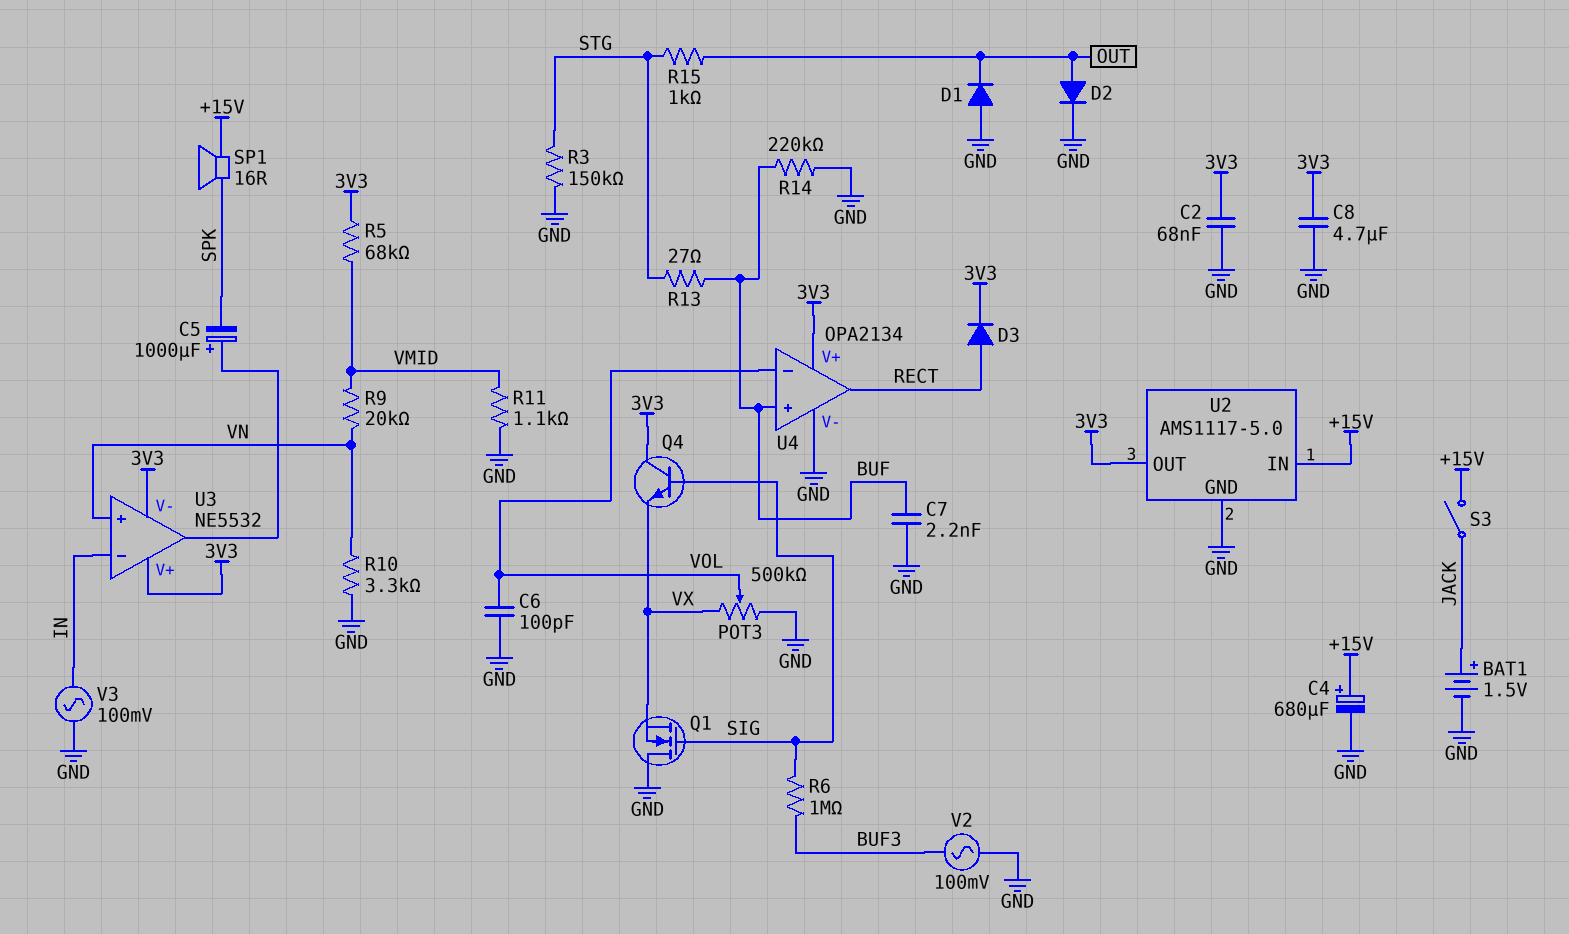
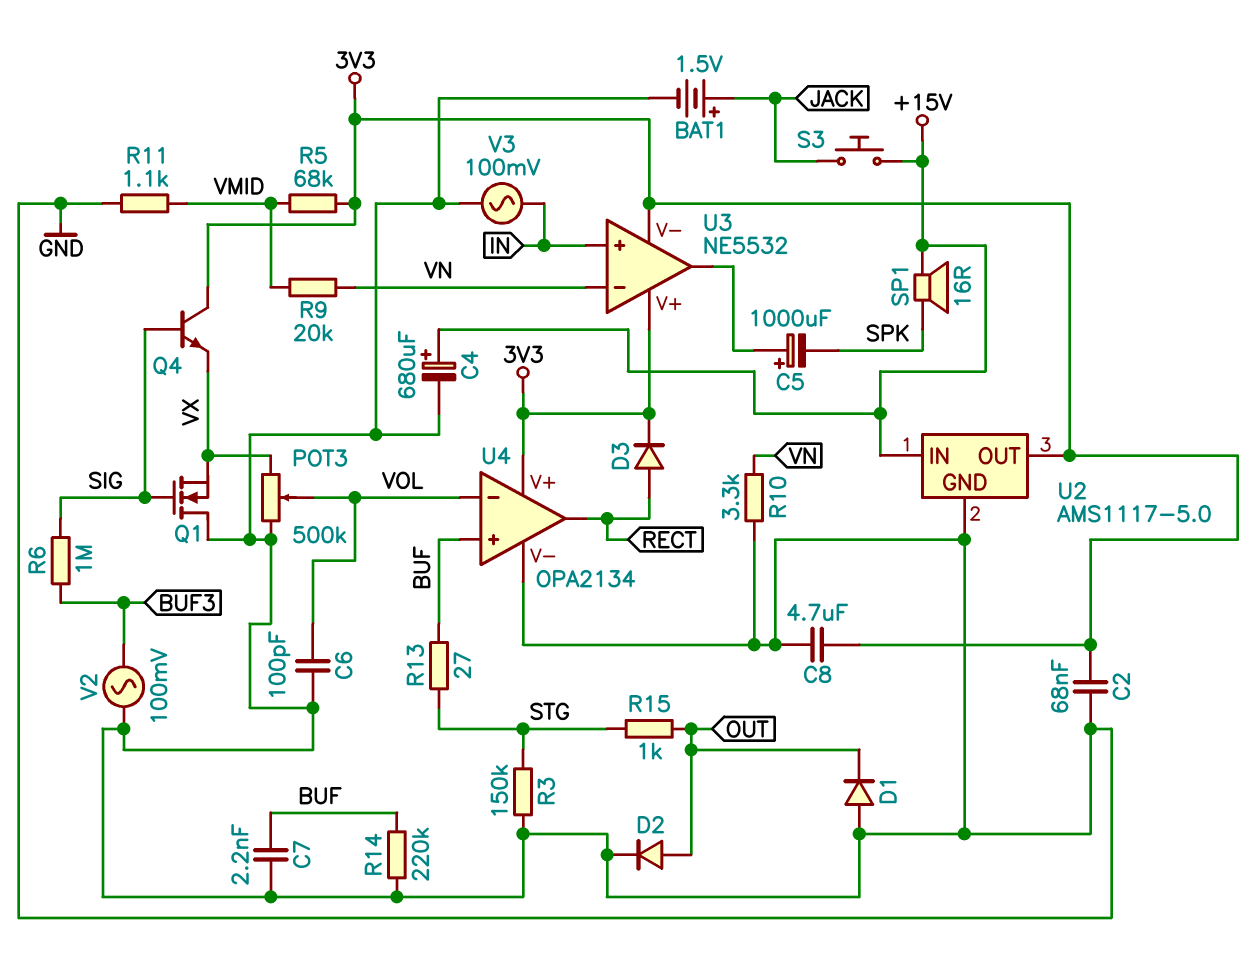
S3: switch (+15V, JACK) -> button (+15V, JACK)
U3 pin in+: VN -> IN
U3 pin in-: IN -> VN

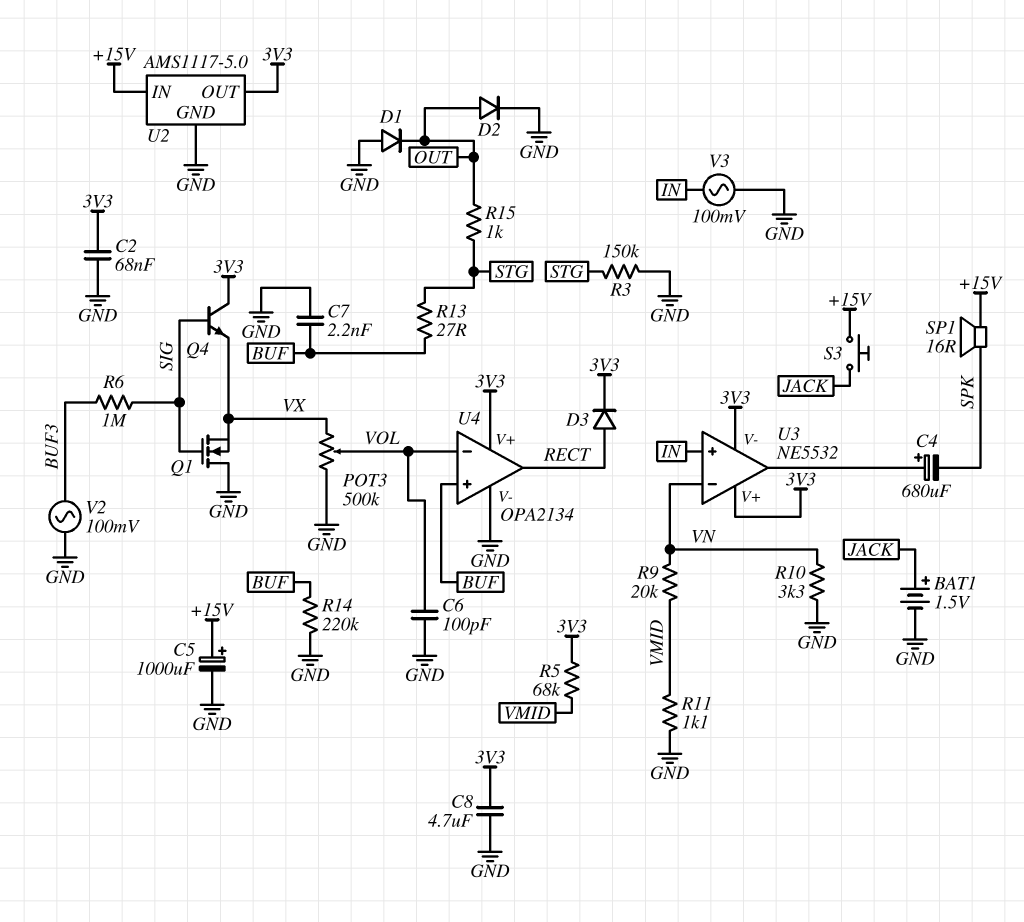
C4: 680uF (plus +15V, minus GND) -> 680uF (plus U3/out, minus SPK)
C5: 1000uF (plus U3/out, minus SPK) -> 1000uF (plus +15V, minus GND)

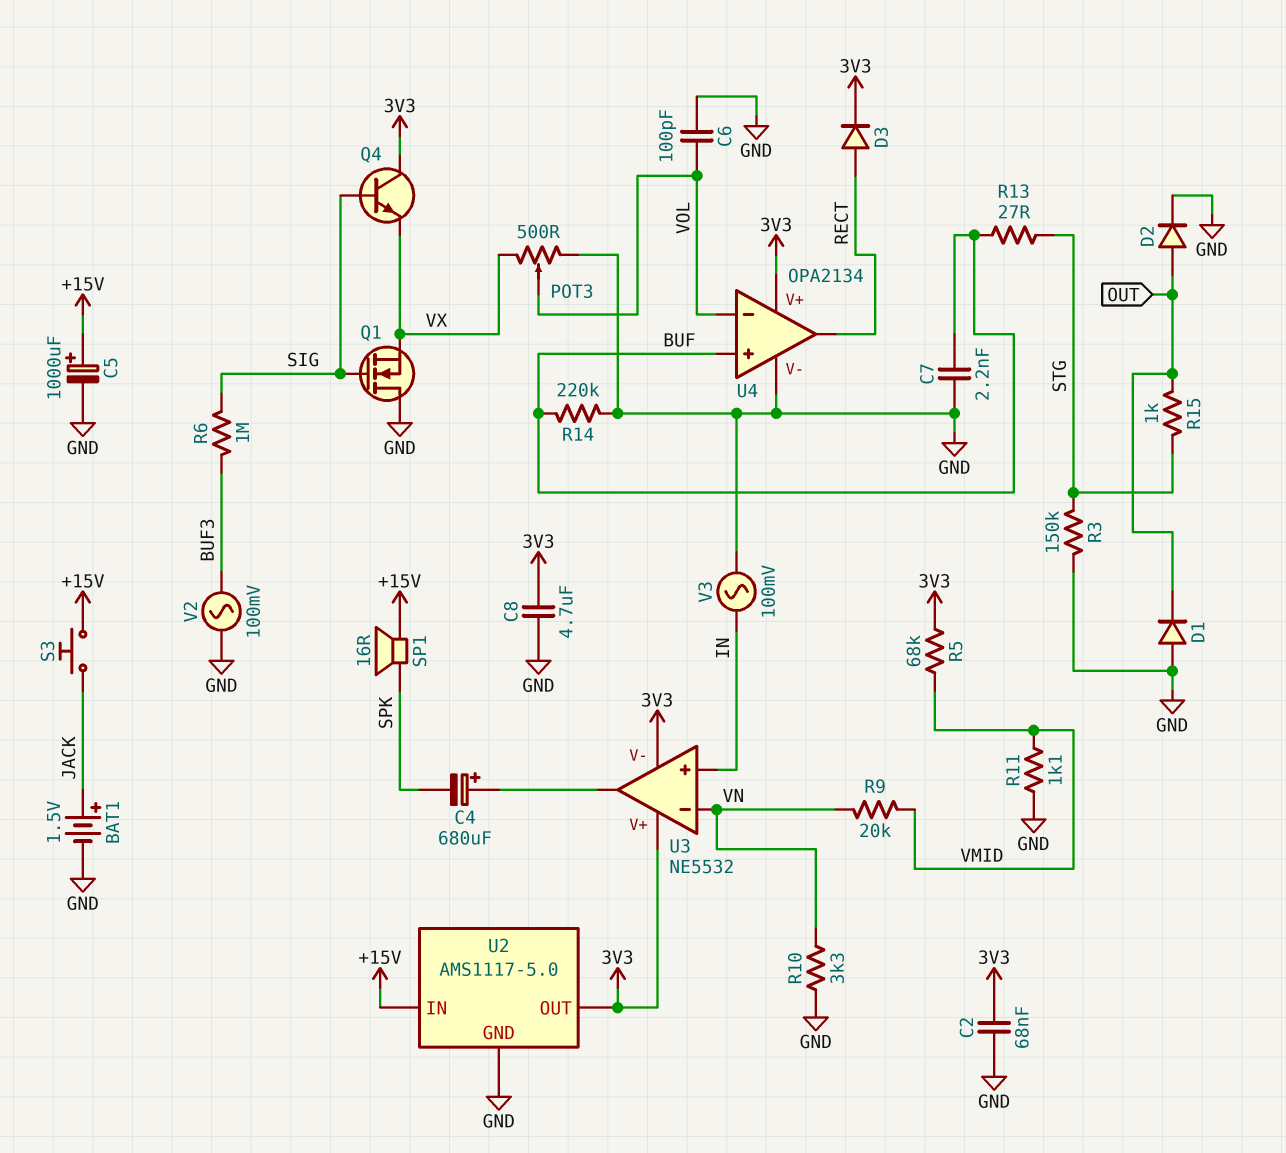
POT3: 500k (GND, VX, wiper VOL) -> 500 (GND, VX, wiper VOL)

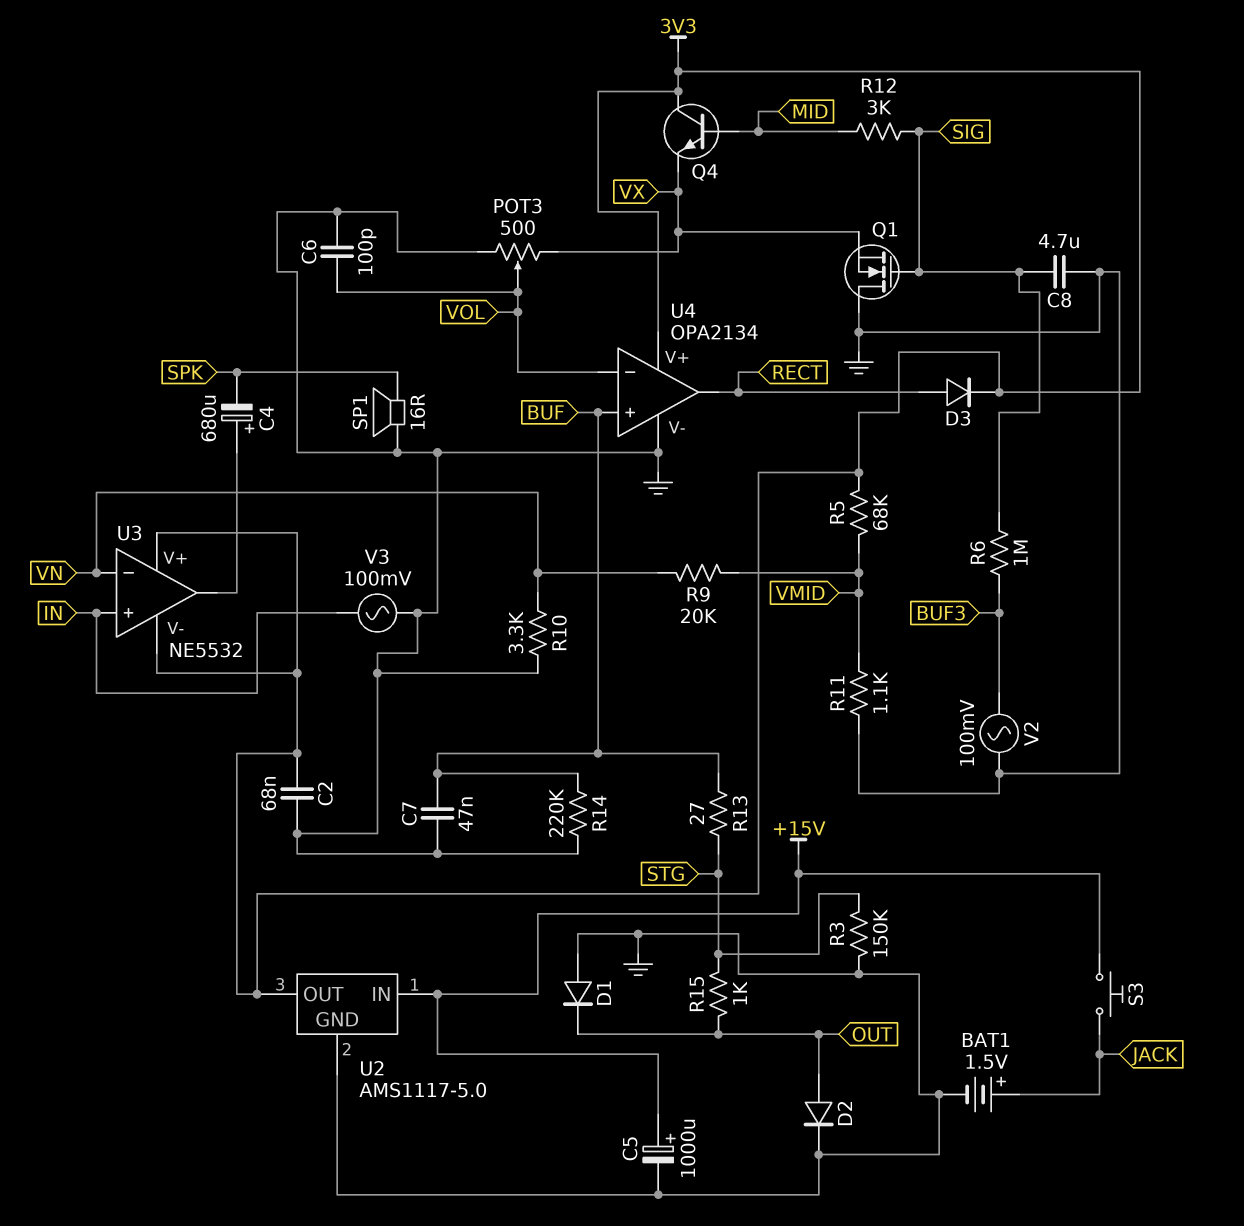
C7: 2.2nF (BUF, GND) -> 47nF (BUF, GND)
C8: 4.7uF (3V3, GND) -> 4.7uF (GND, SIG)
Q4: NPN (B SIG, C 3V3, E VX) -> NPN (B MID, C 3V3, E VX)
R12: none -> 3k (MID, SIG)
SP1: speaker 16R (+15V, SPK) -> speaker 16R (GND, SPK)

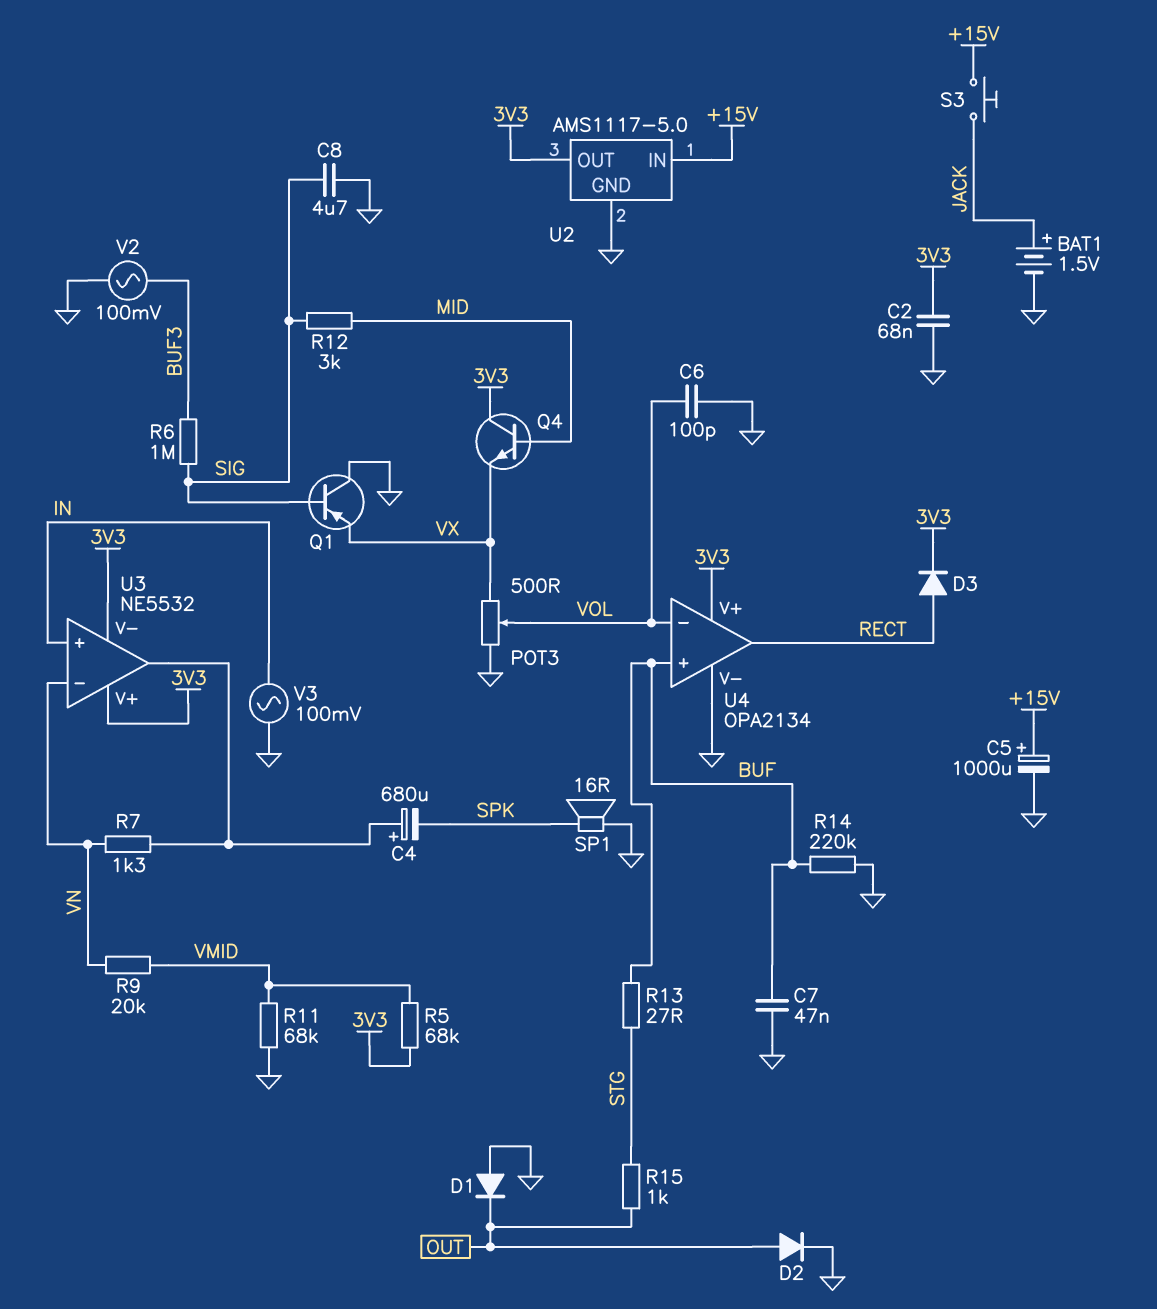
Q1: NMOS (G SIG, D GND, S VX) -> PNP (B SIG, C GND, E VX)
R3: 150k (GND, STG) -> none
R7: none -> 1.3k (U3/out, VN)
R10: 3.3k (GND, VN) -> none
R11: 1.1k (GND, VMID) -> 68k (GND, VMID)

